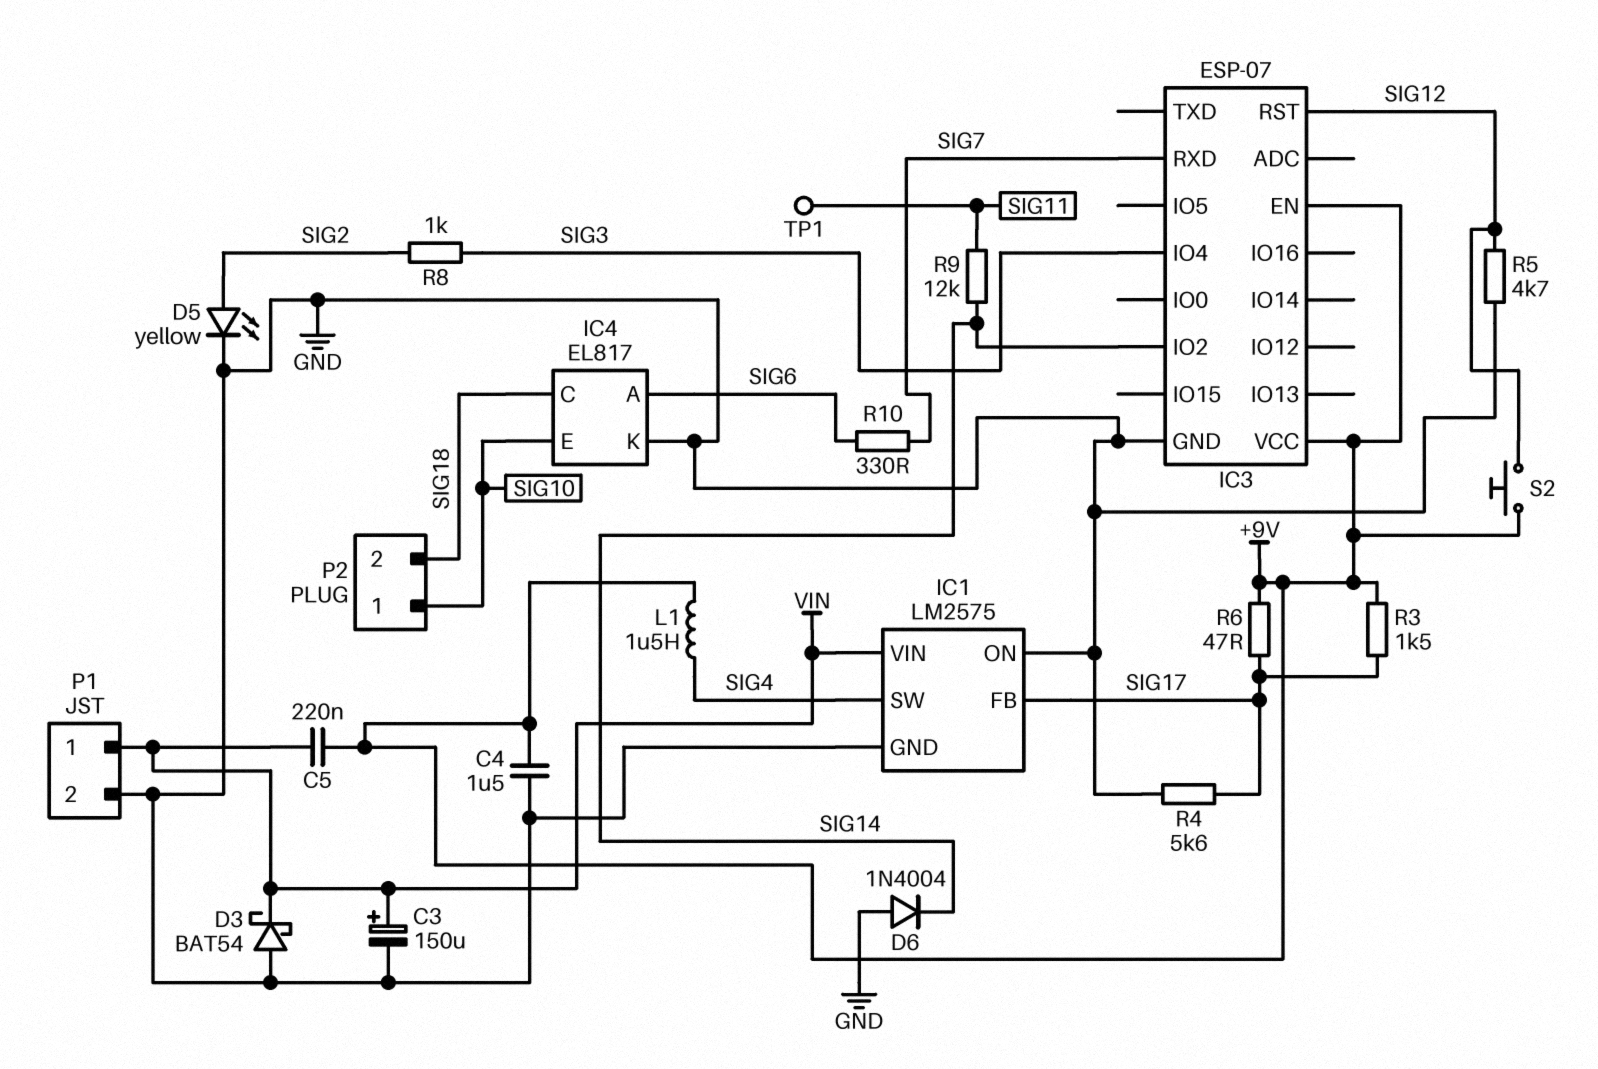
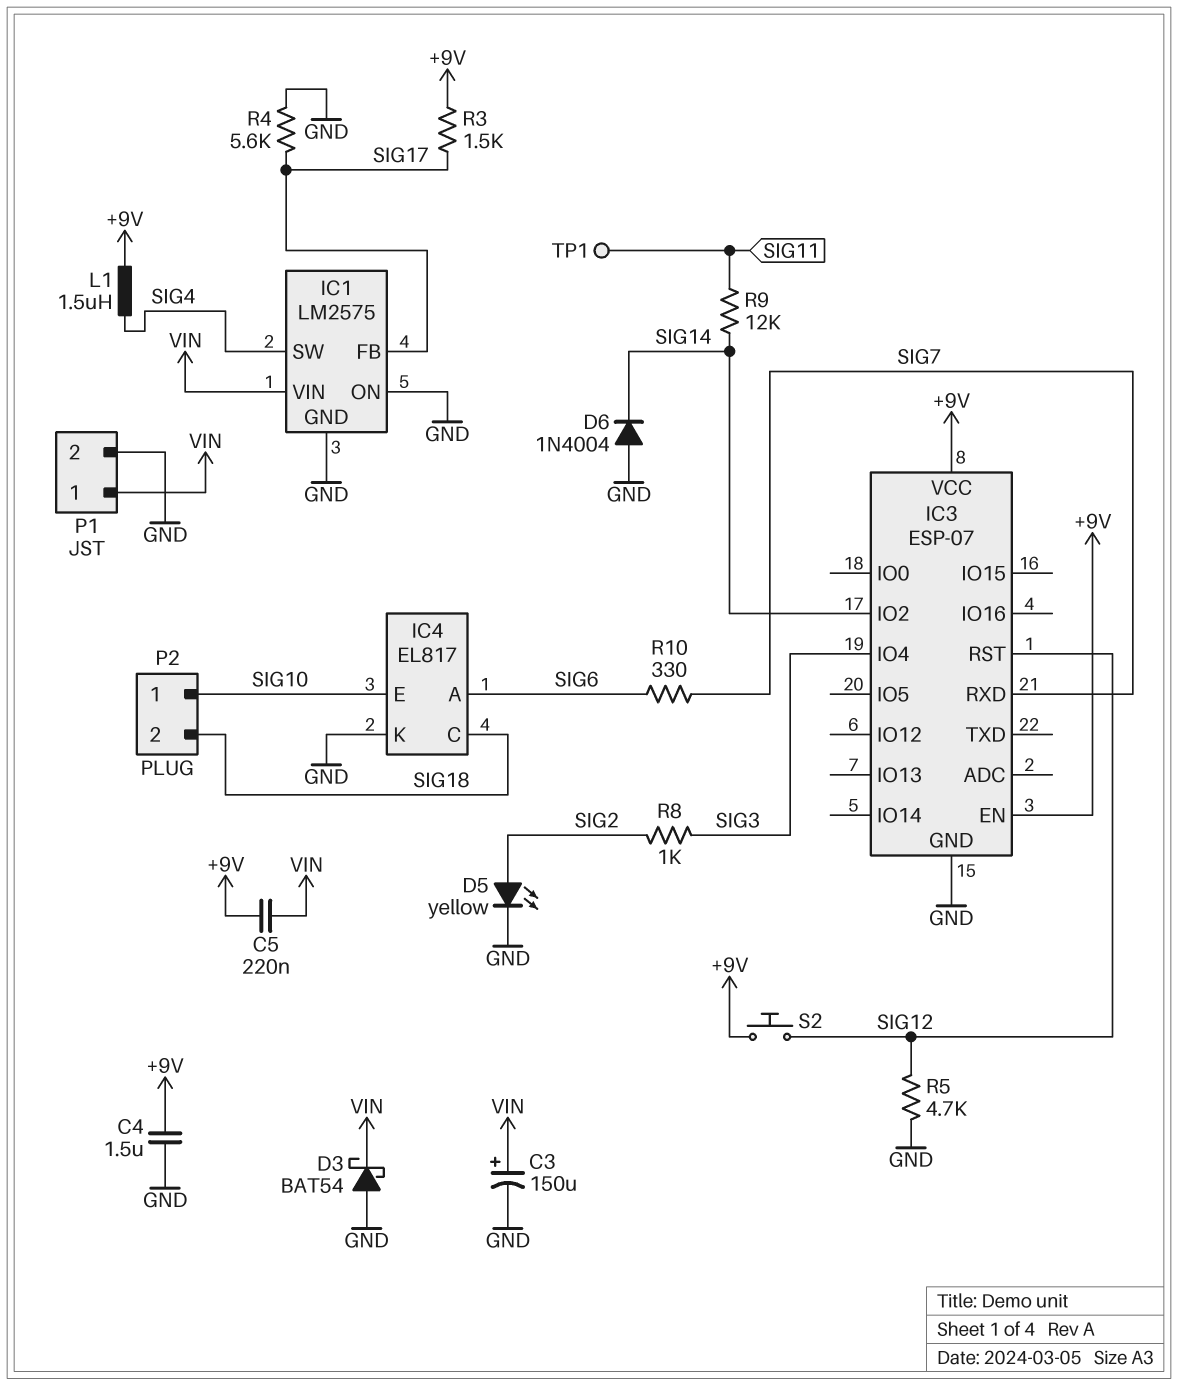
R6: 47 (+9V, SIG17) -> none

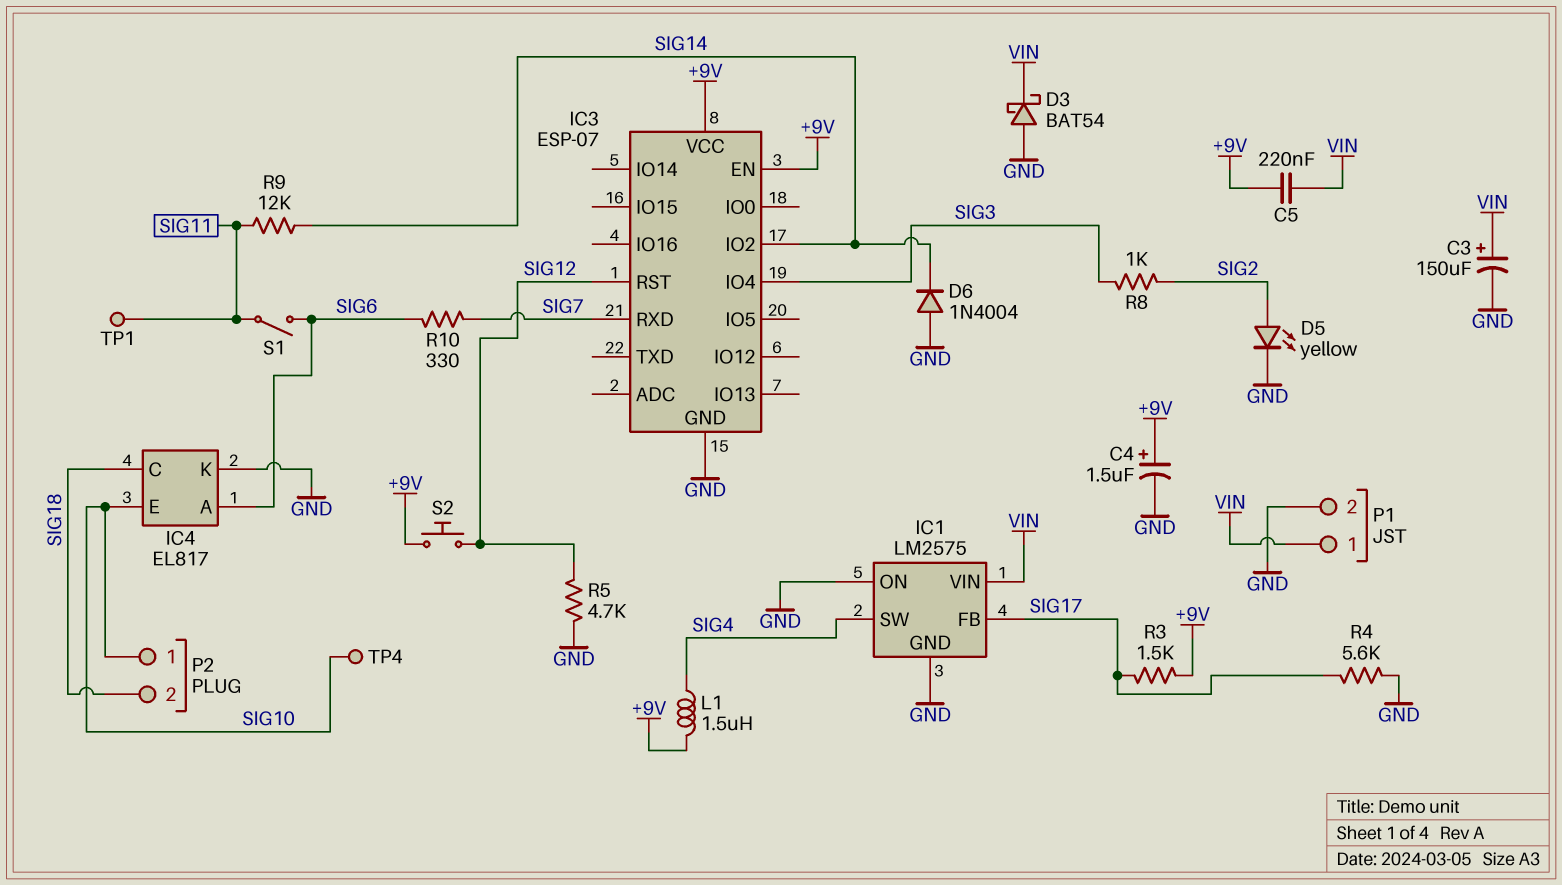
C4: 1.5uF (+9V, GND) -> 1.5uF (plus +9V, minus GND)
S1: none -> switch (SIG6, SIG11)
TP4: none -> test point (SIG10)

